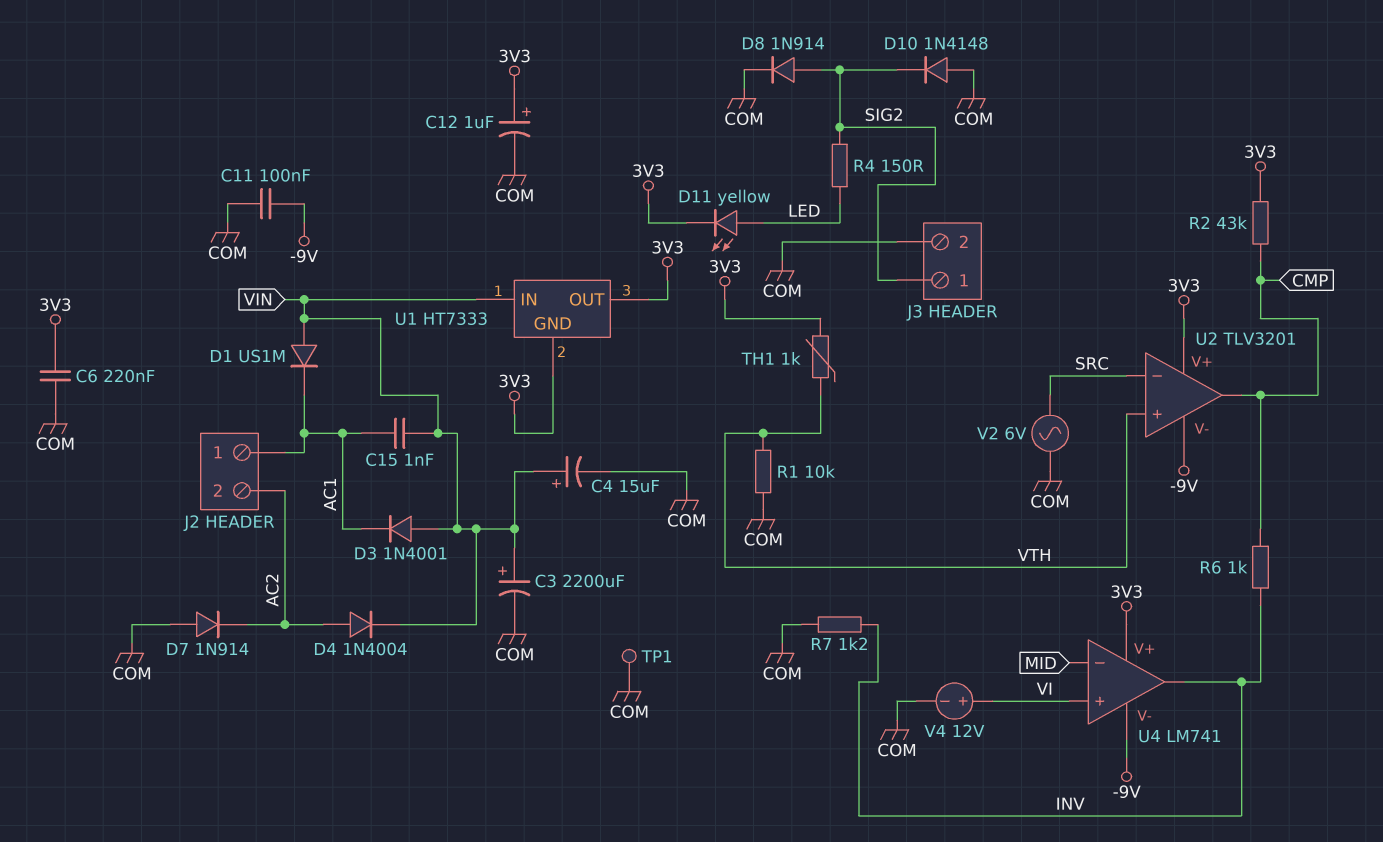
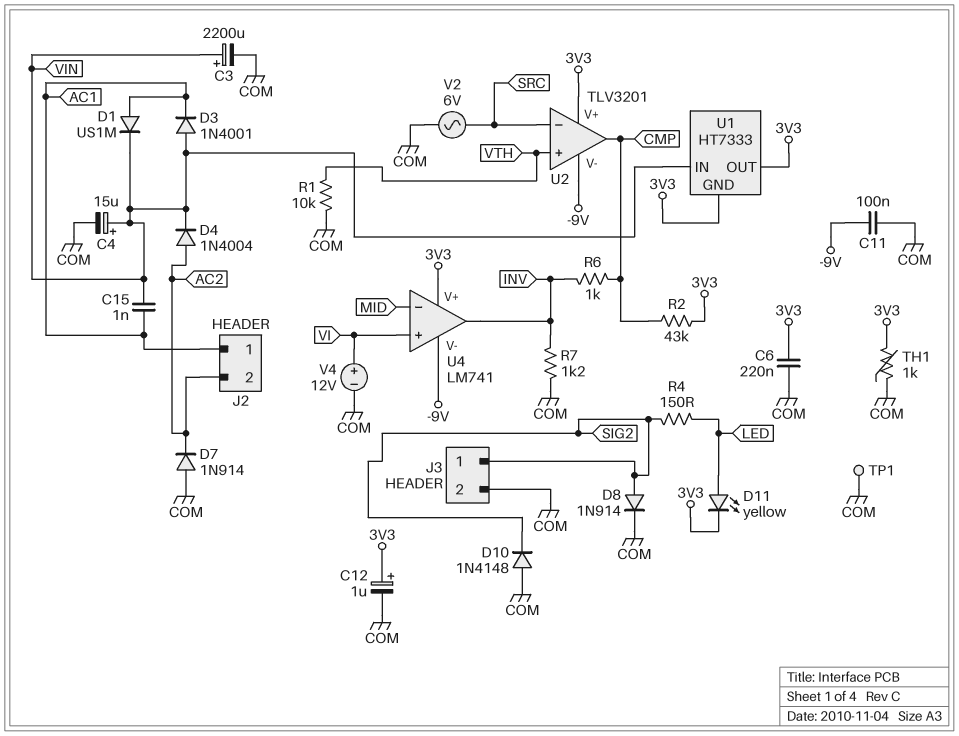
D1: diode US1M (A VIN, K AC1) -> diode US1M (A AC1, K VIN)
TH1: 1k (3V3, VTH) -> 1k (3V3, COM)

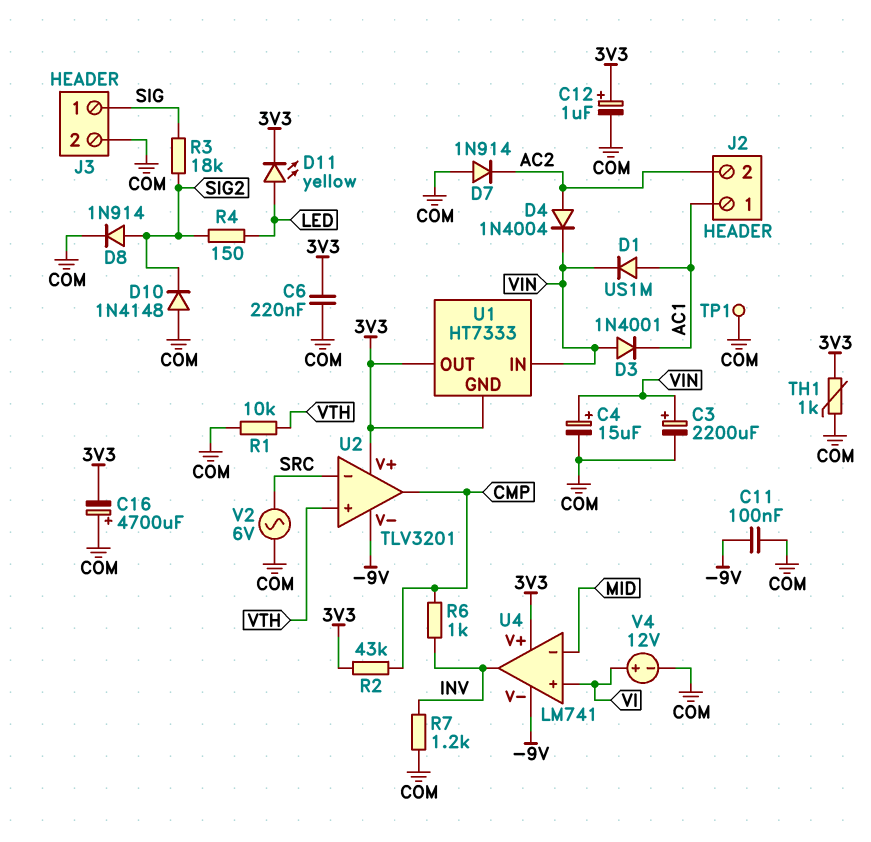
C15: 1nF (AC1, VIN) -> none
C16: none -> 4700uF (plus COM, minus 3V3)
J3 pin 1: SIG2 -> SIG
R3: none -> 18k (SIG, SIG2)

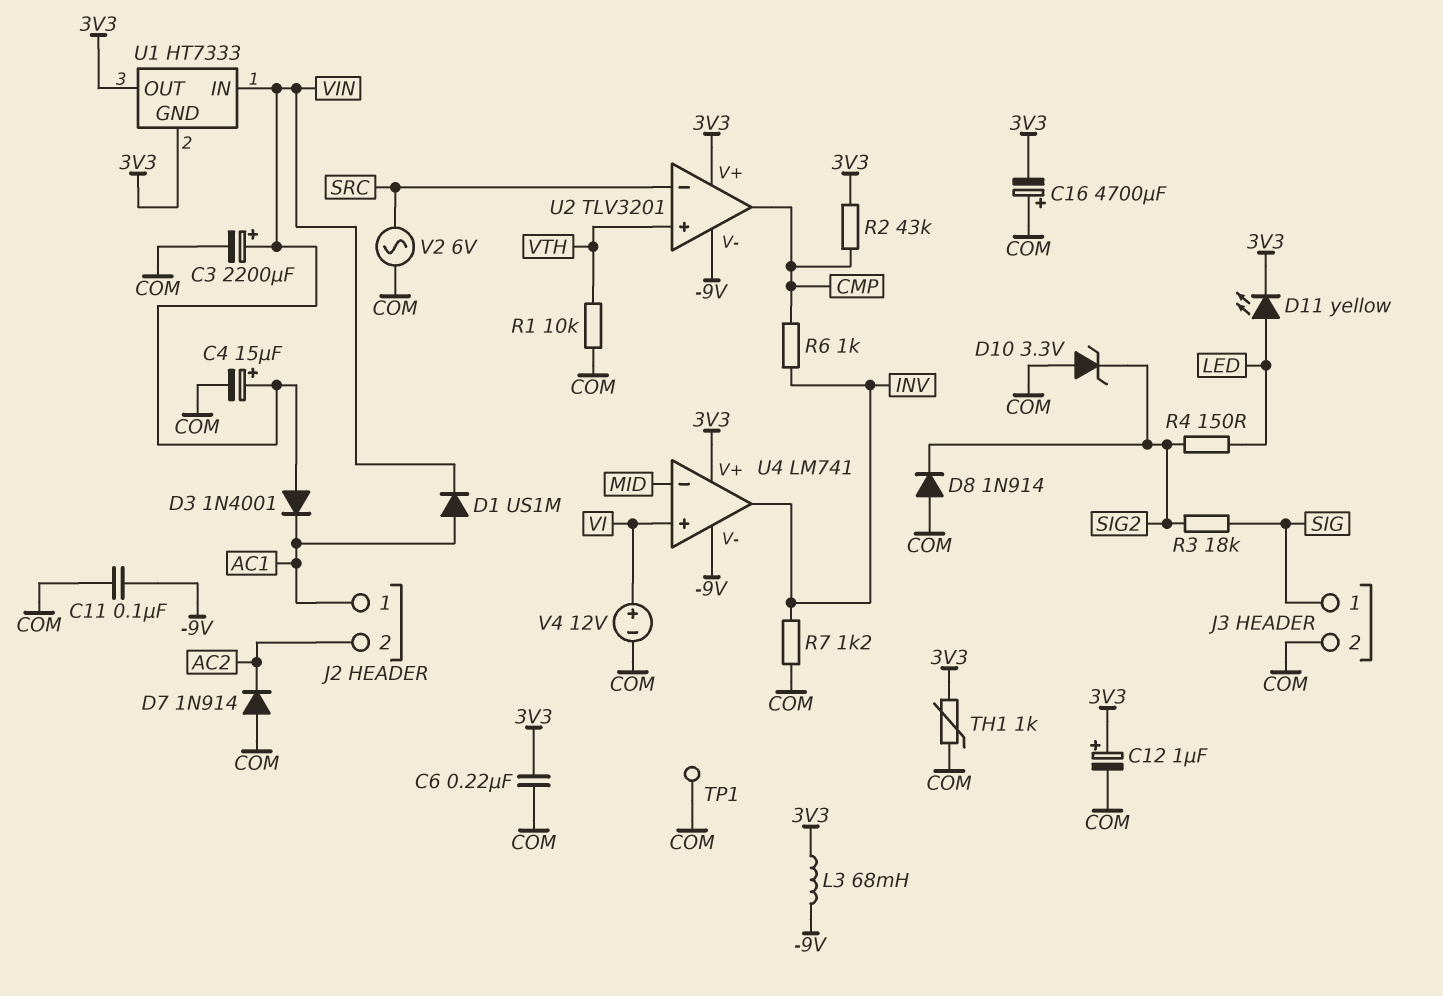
D4: diode 1N4004 (A AC2, K VIN) -> none
D8: diode 1N914 (A SIG2, K COM) -> diode 1N914 (A COM, K SIG2)
D10: diode 1N4148 (A COM, K SIG2) -> zener 3.3V (A COM, K SIG2)
L3: none -> 68mH (-9V, 3V3)

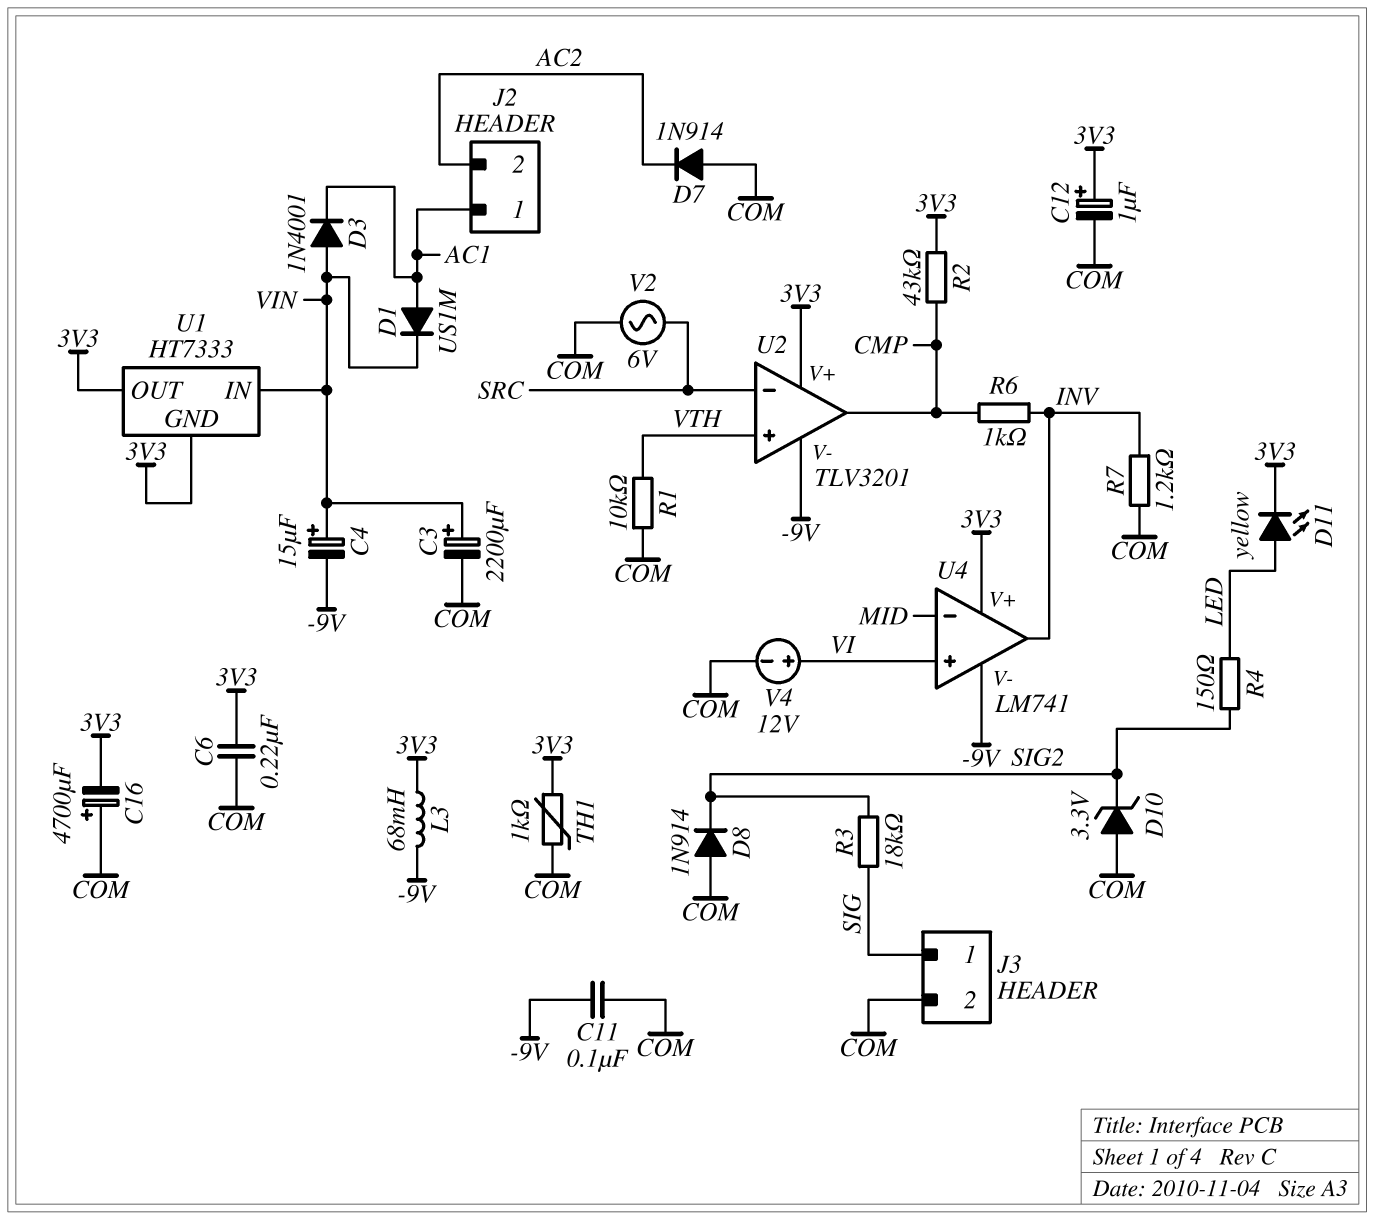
C4: 15uF (plus VIN, minus COM) -> 15uF (plus VIN, minus -9V)
TP1: test point (COM) -> none

